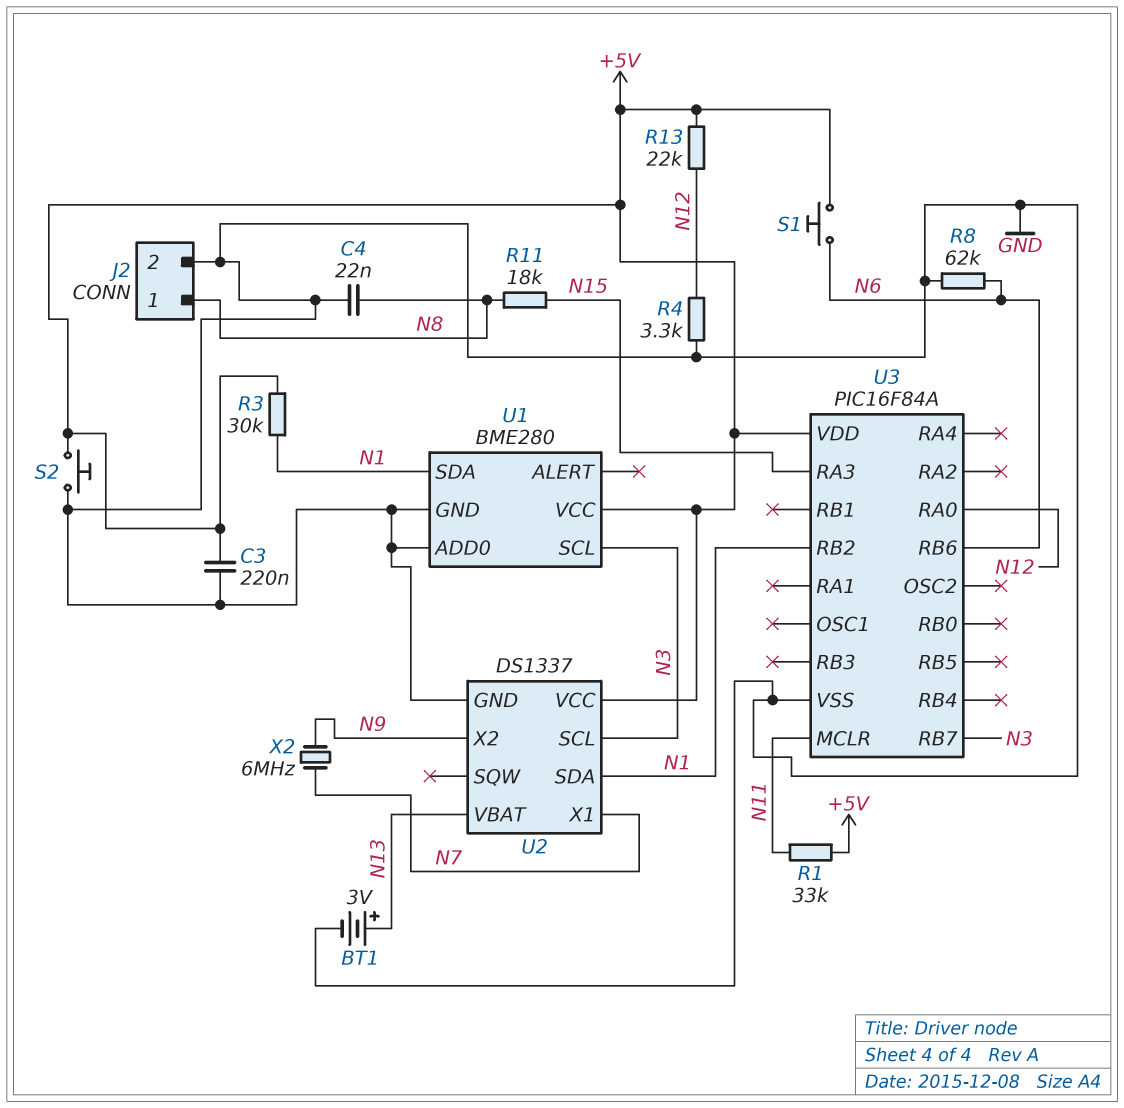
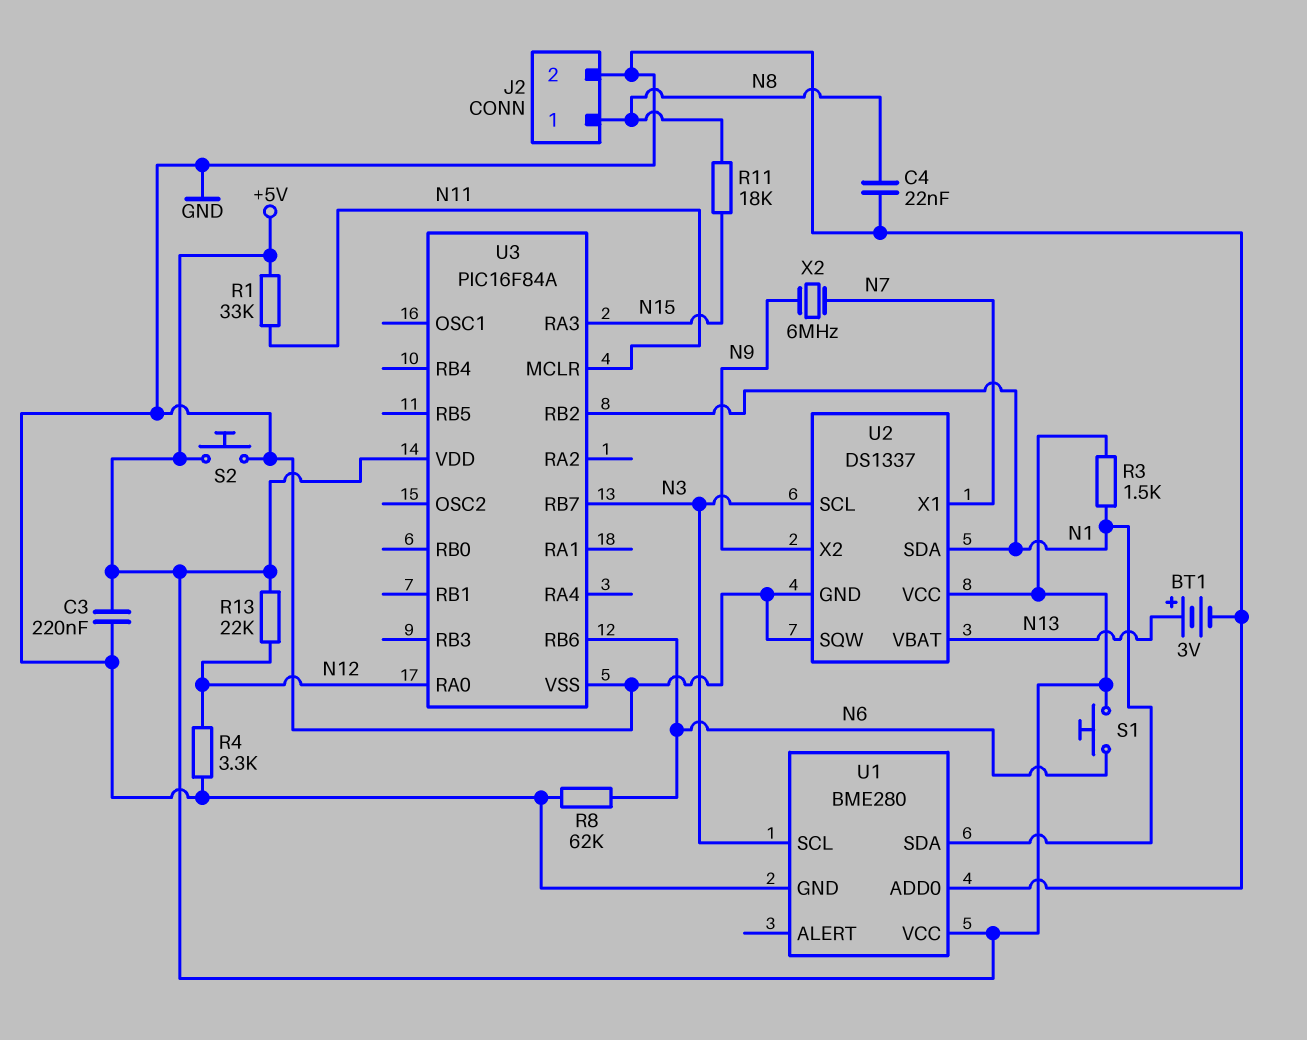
R3: 30k (+5V, N1) -> 1.5k (+5V, N1)
U2 pin SQW: none -> GND

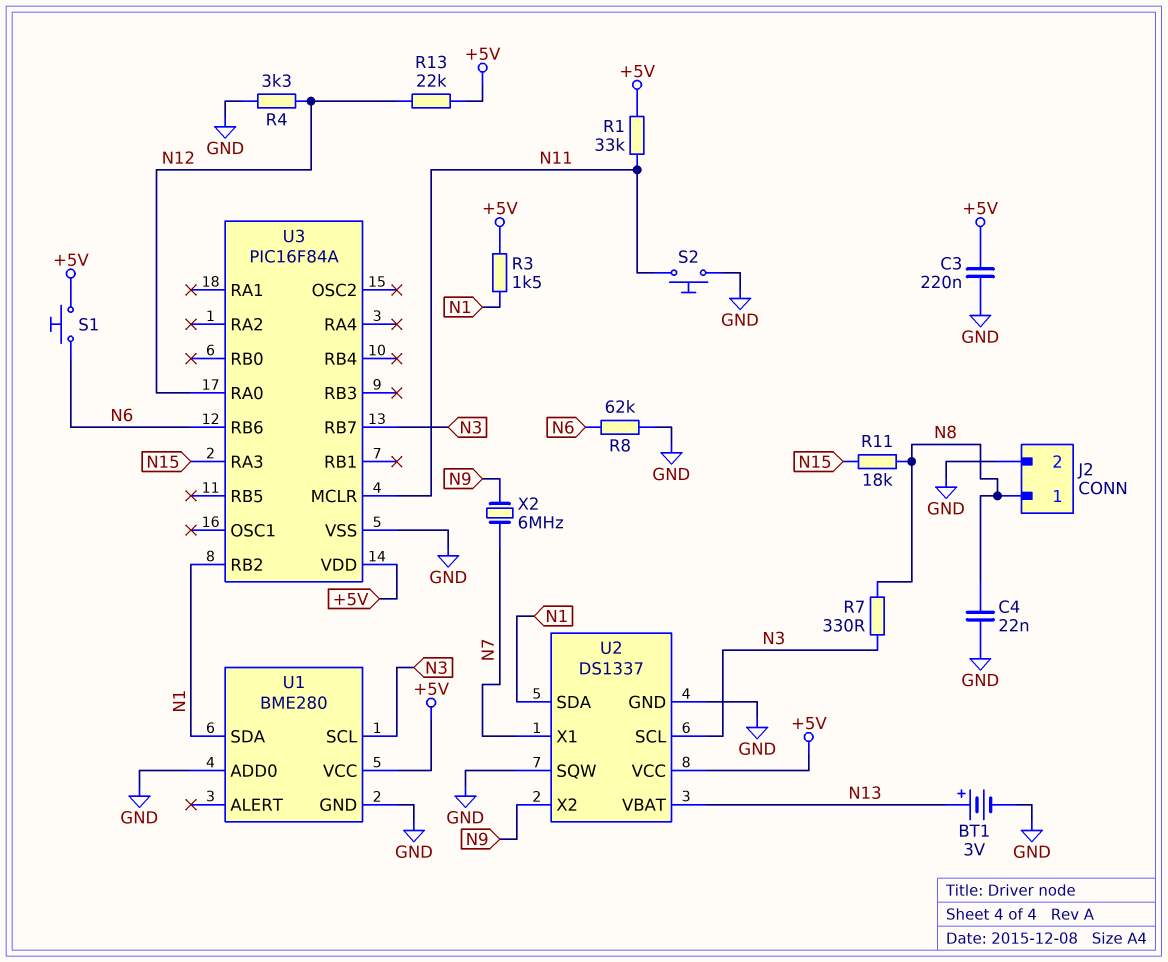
R7: none -> 330 (N3, N8)
S2: button (+5V, GND) -> button (GND, N11)

